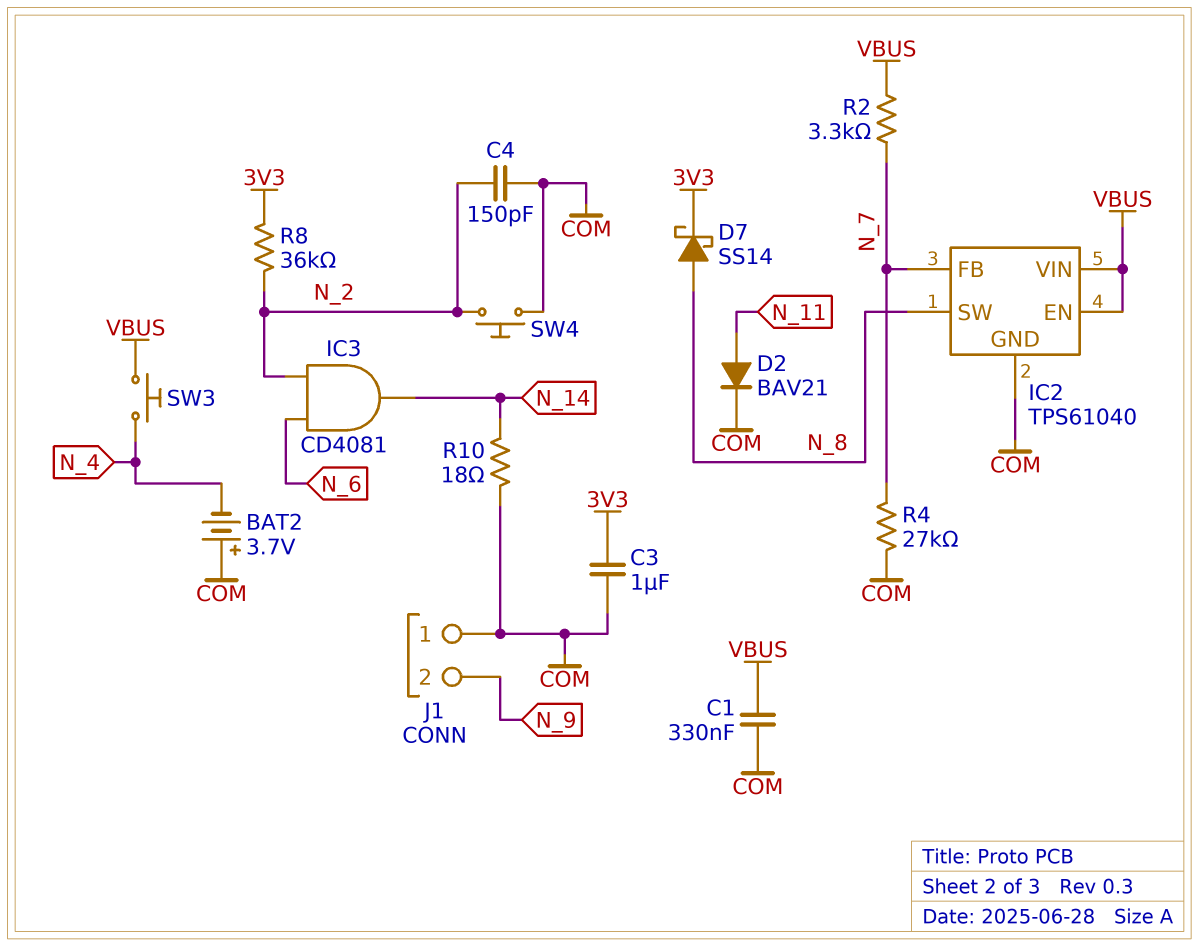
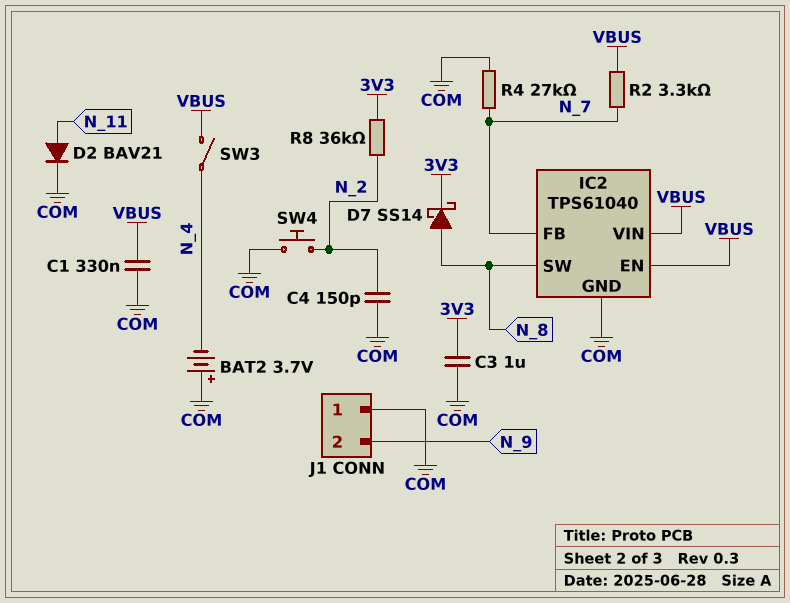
IC3: AND CD4081 (in N_2, in N_6, out N_14) -> none
R10: 18 (COM, N_14) -> none
SW3: button (N_4, VBUS) -> switch (N_4, VBUS)

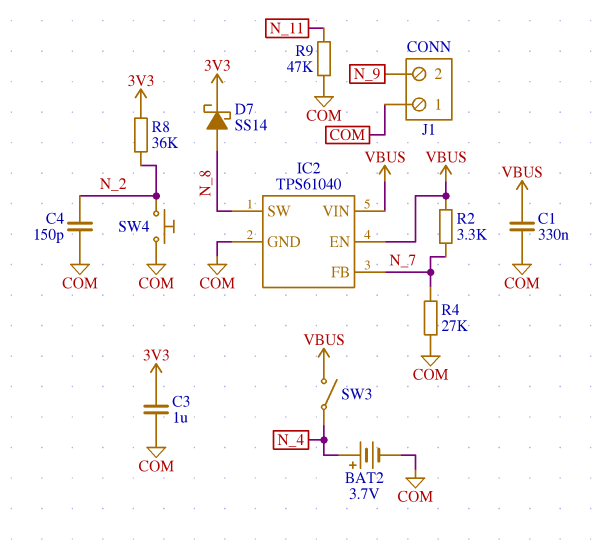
BAT2: 3.7V (plus COM, minus N_4) -> 3.7V (plus N_4, minus COM)
D2: diode BAV21 (A N_11, K COM) -> none
R9: none -> 47k (COM, N_11)

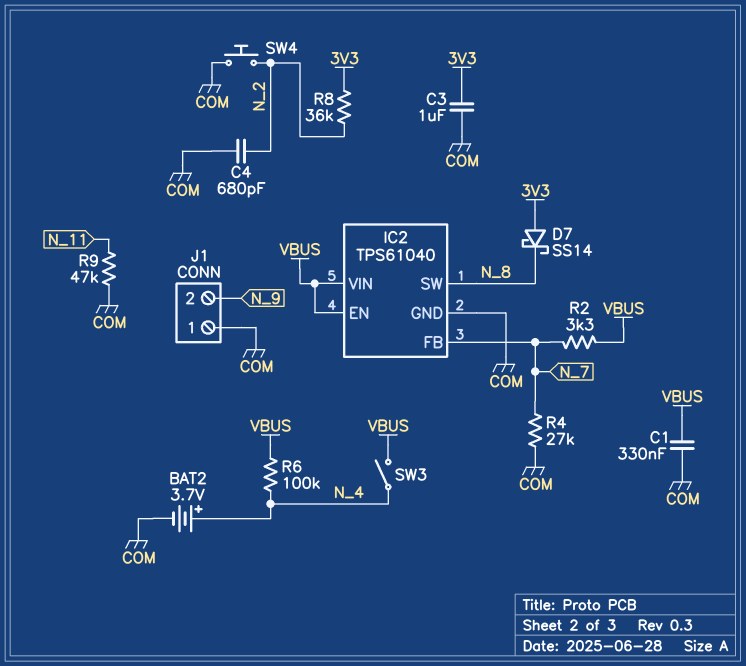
C4: 150pF (COM, N_2) -> 680pF (COM, N_2)
D7: schottky SS14 (A N_8, K 3V3) -> schottky SS14 (A 3V3, K N_8)
R6: none -> 100k (N_4, VBUS)

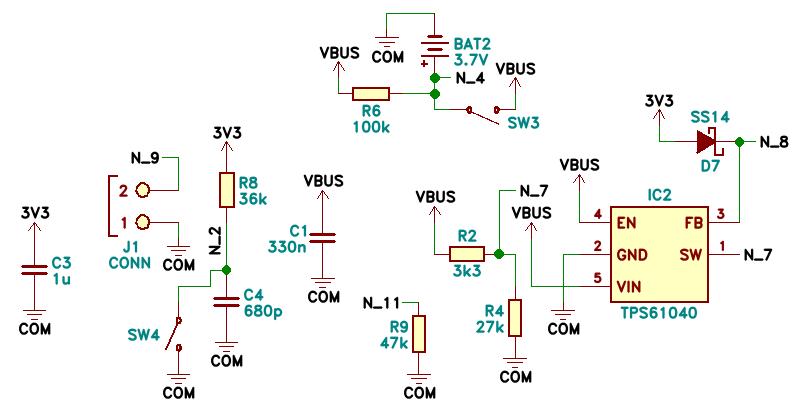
IC2 pin FB: N_7 -> N_8
IC2 pin SW: N_8 -> N_7
SW4: button (COM, N_2) -> switch (COM, N_2)

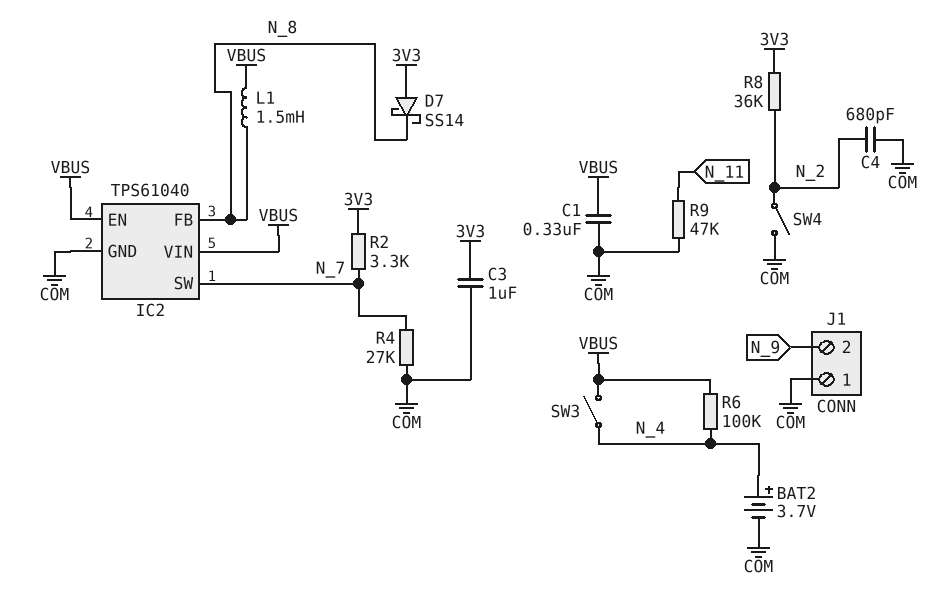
L1: none -> 1.5mH (N_8, VBUS)
R2: 3.3k (N_7, VBUS) -> 3.3k (3V3, N_7)

